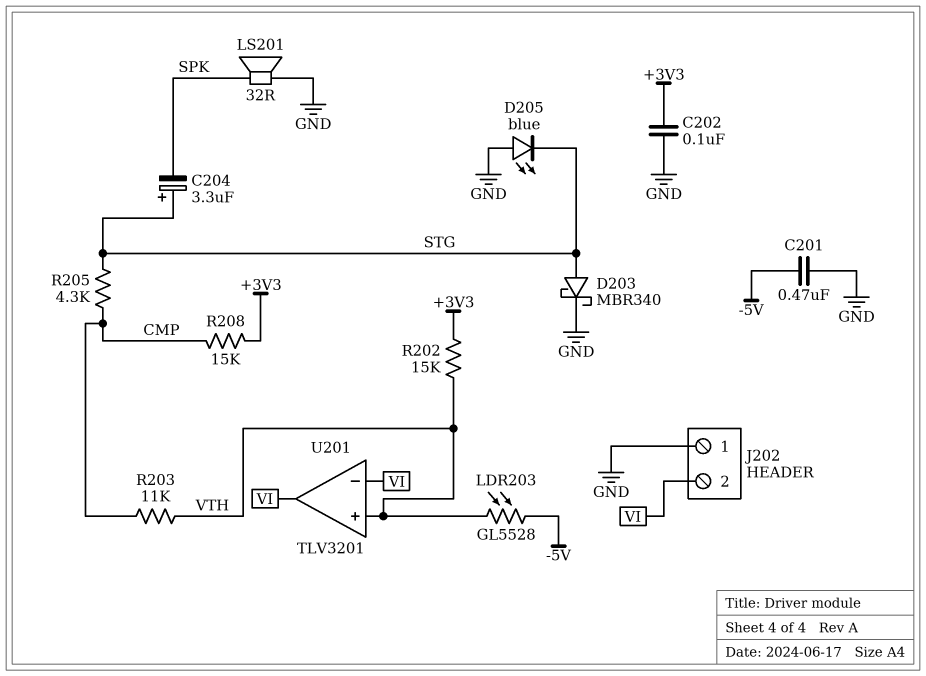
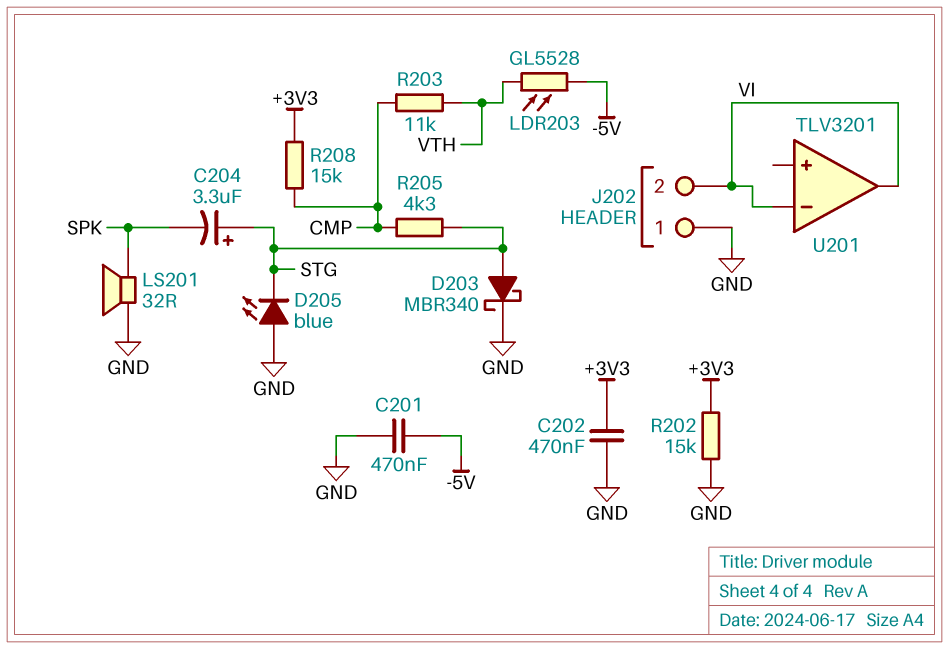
C202: 100nF (+3V3, GND) -> 470nF (+3V3, GND)
R202: 15k (+3V3, VTH) -> 15k (+3V3, GND)
U201 pin in+: VTH -> none

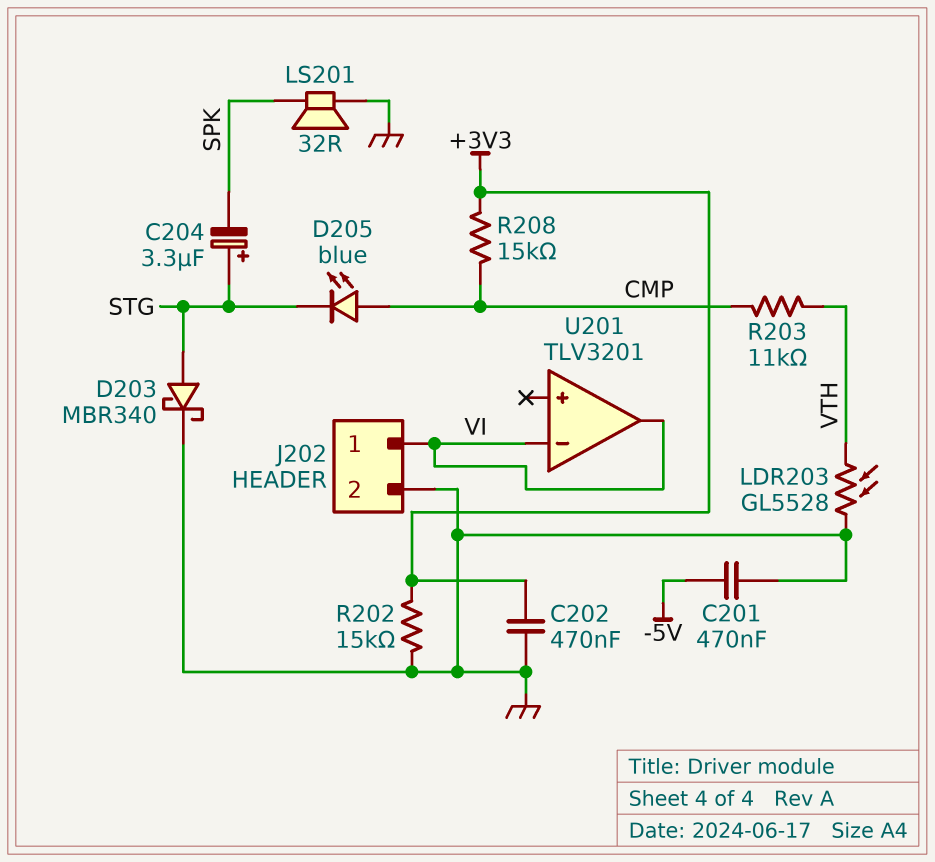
D205: LED blue (A GND, K STG) -> LED blue (A CMP, K STG)
J202 pin 1: GND -> VI
J202 pin 2: VI -> GND
LDR203: GL5528 (-5V, VTH) -> GL5528 (GND, VTH)
R205: 4.3k (CMP, STG) -> none

